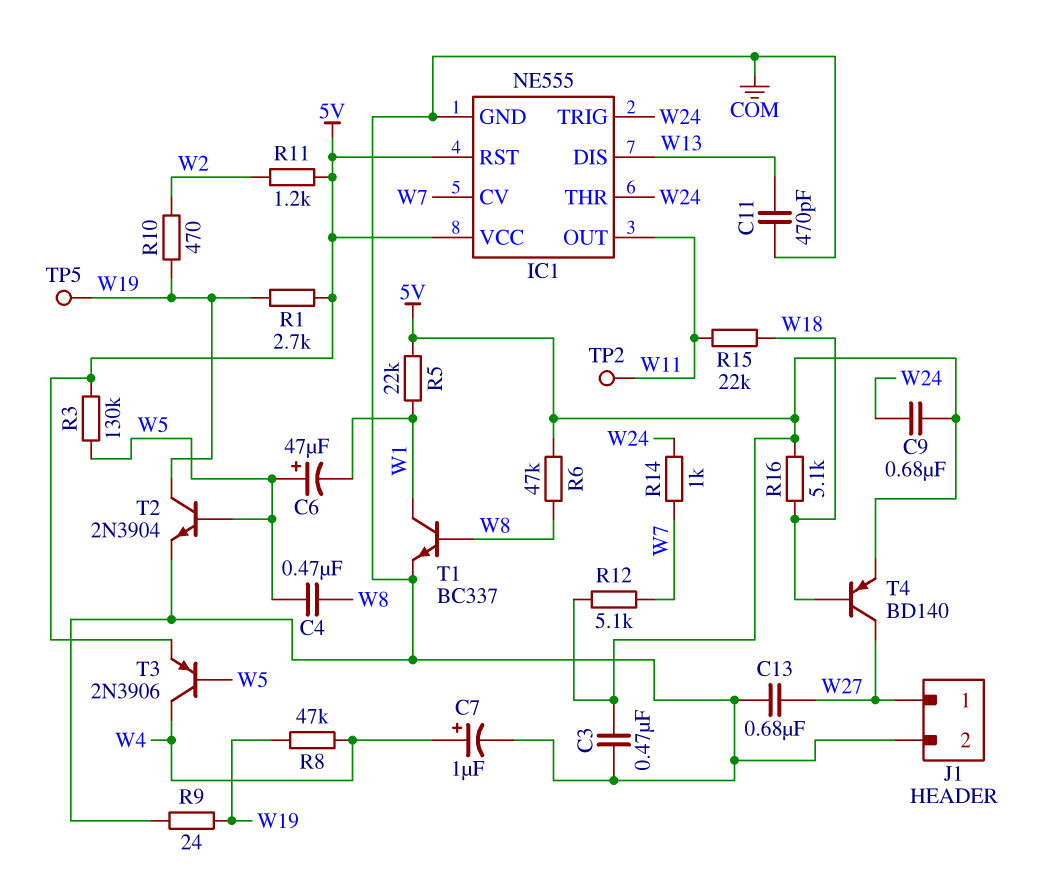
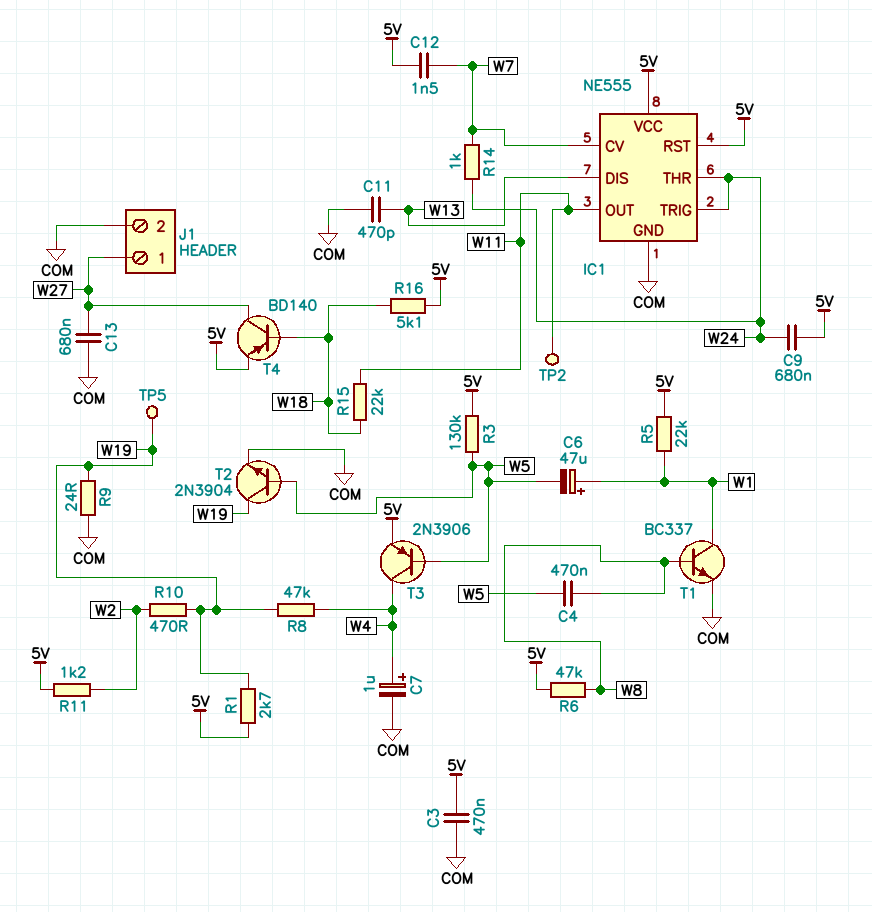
C6: 47uF (plus W5, minus W1) -> 47uF (plus W1, minus W5)
C12: none -> 1.5nF (5V, W7)
R12: 5.1k (5V, W7) -> none

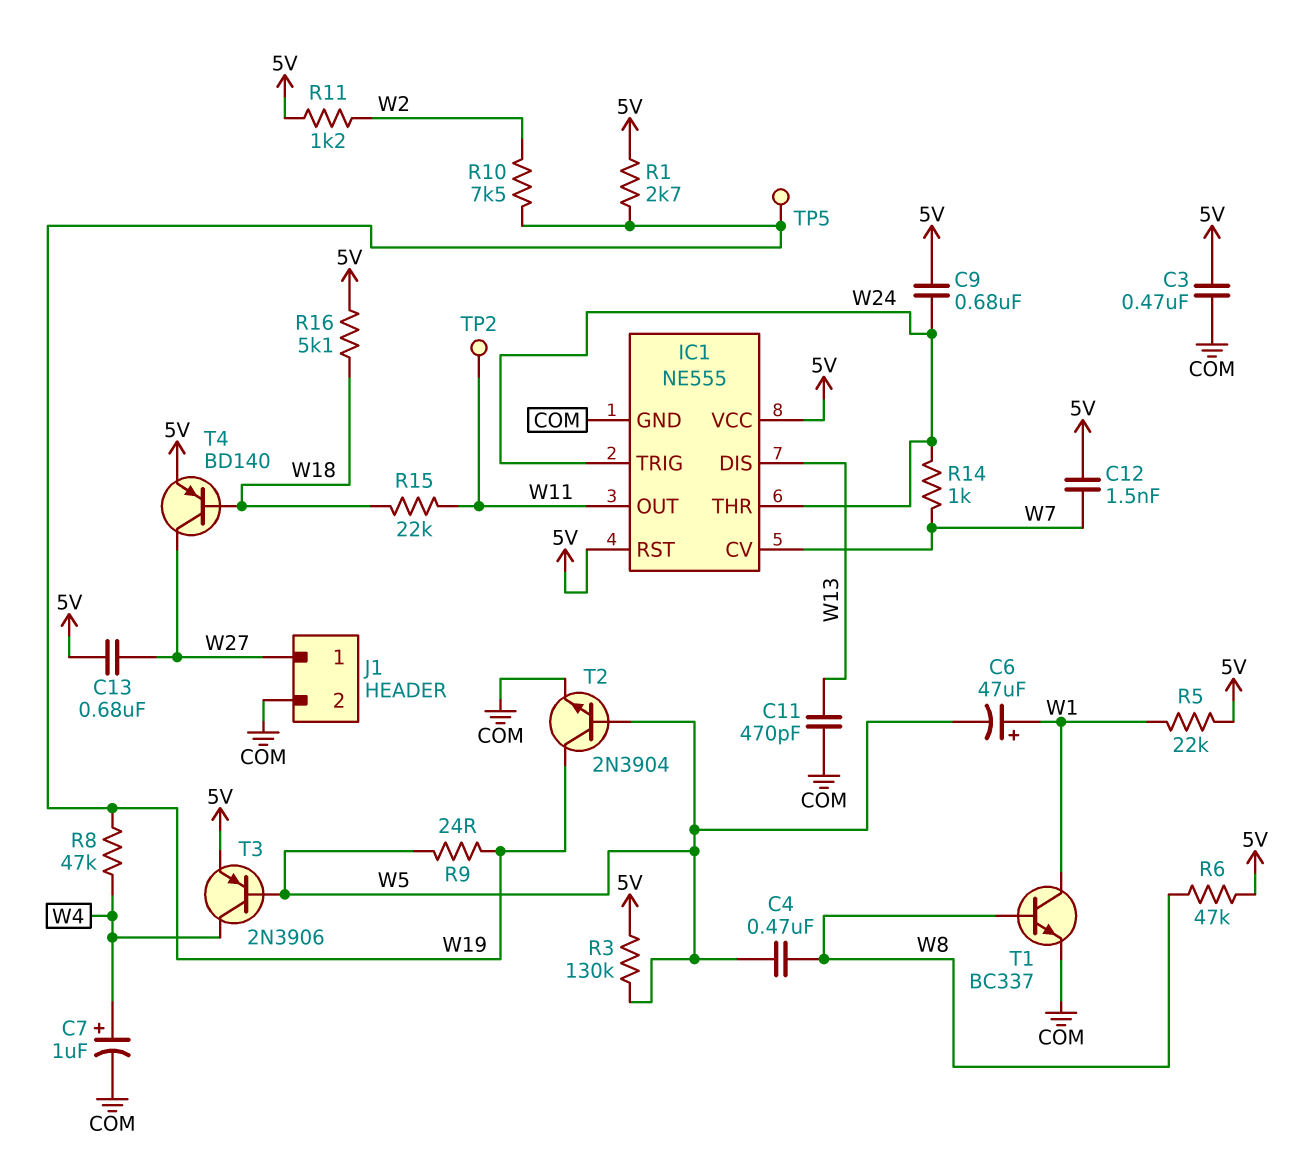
C13: 680nF (COM, W27) -> 680nF (5V, W27)
R9: 24 (COM, W19) -> 24 (W5, W19)
R10: 470 (W2, W19) -> 7.5k (W2, W19)

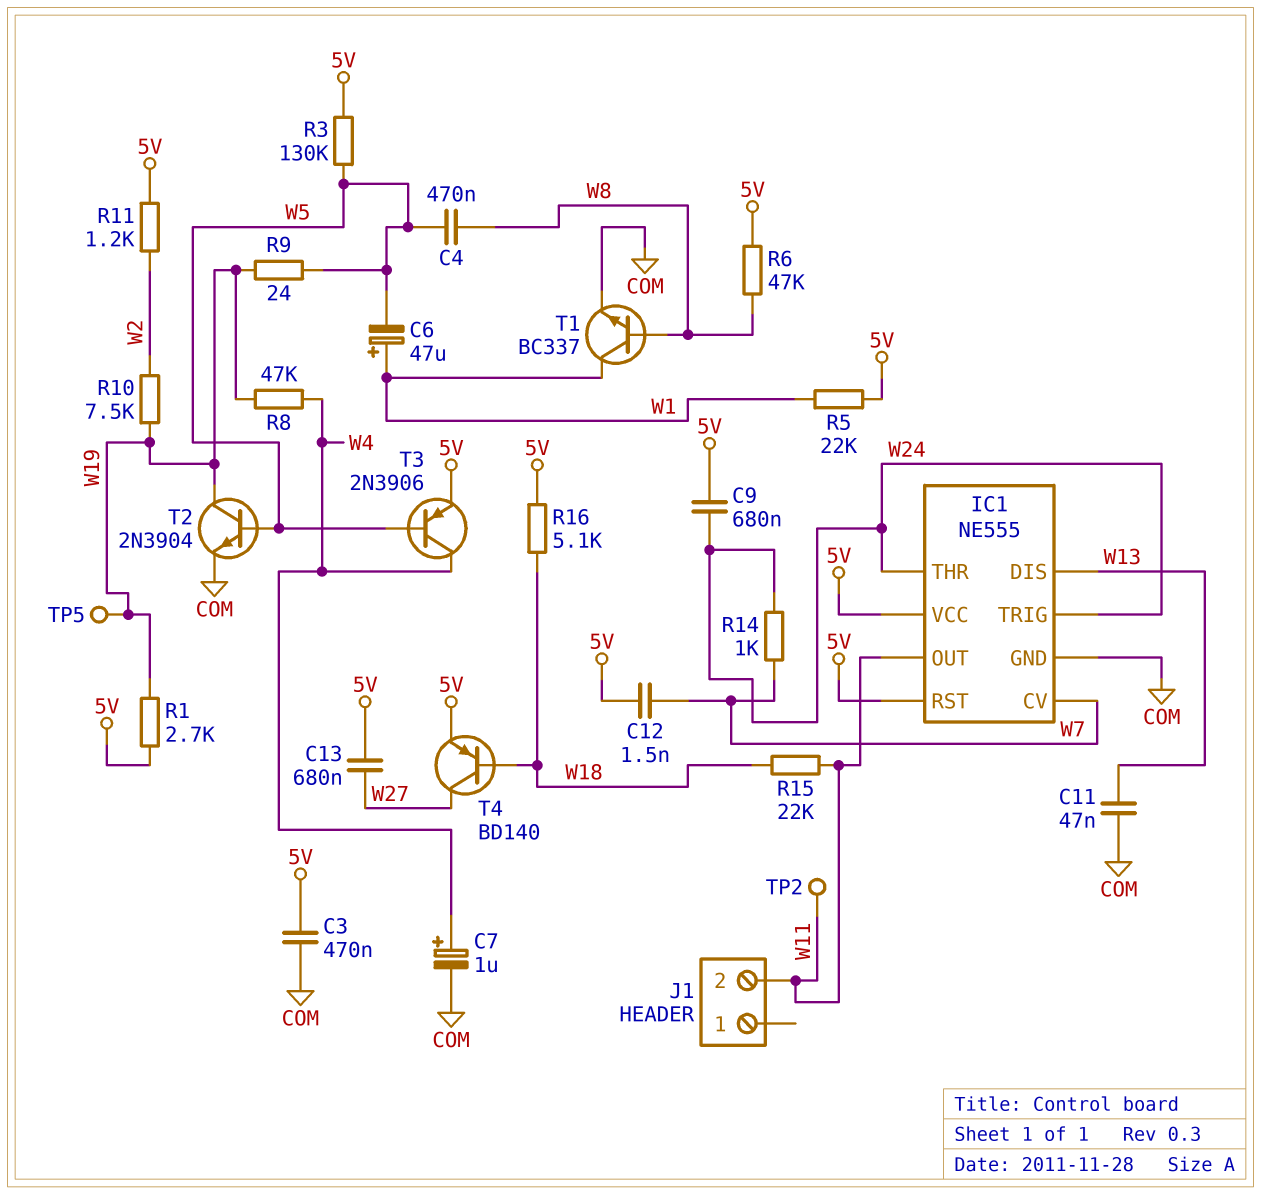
C11: 470pF (COM, W13) -> 47nF (COM, W13)
J1 pin 1: W27 -> none
J1 pin 2: COM -> W11

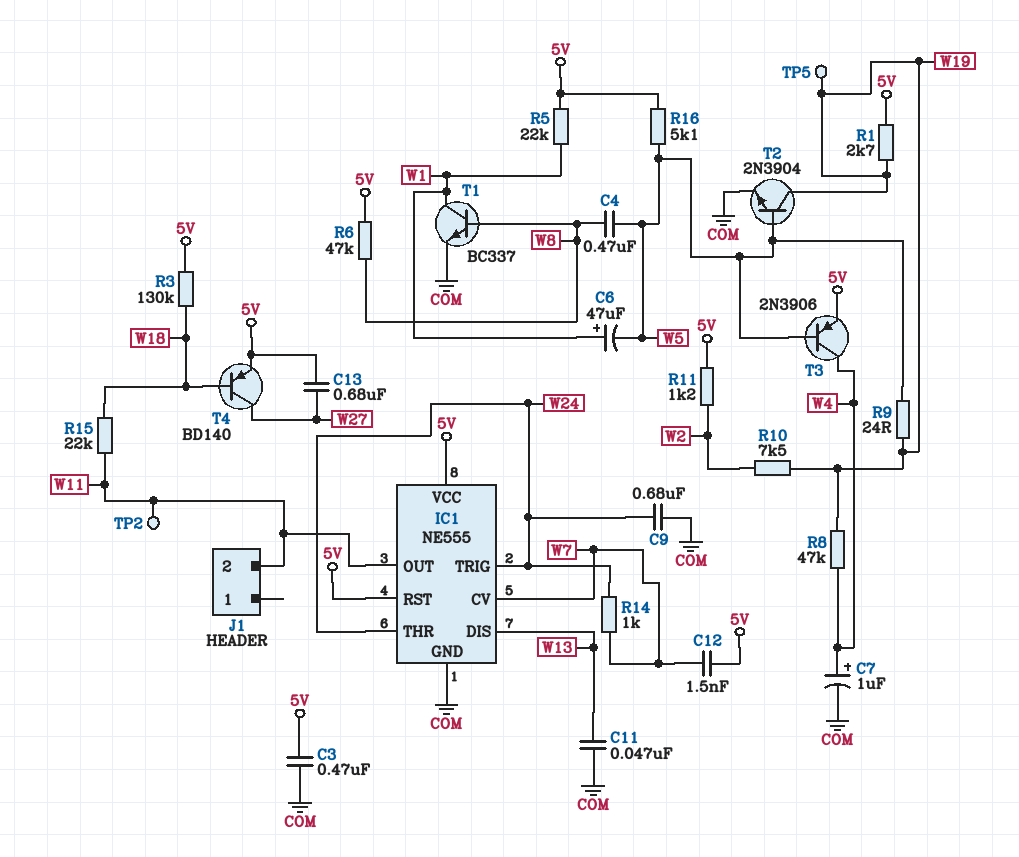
C9: 680nF (5V, W24) -> 680nF (COM, W24)
R3: 130k (5V, W5) -> 130k (5V, W18)
R16: 5.1k (5V, W18) -> 5.1k (5V, W5)

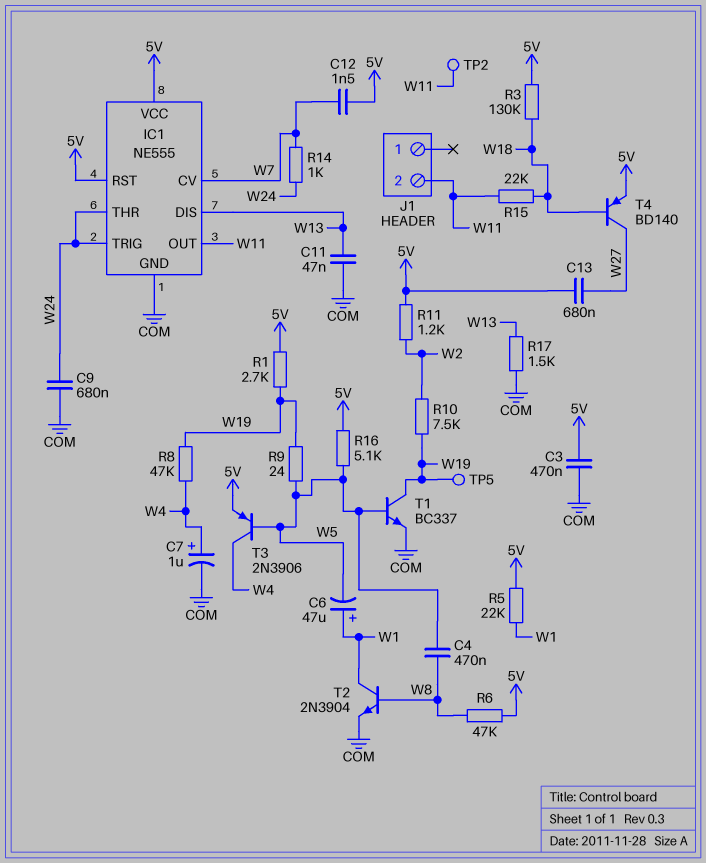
R17: none -> 1.5k (COM, W13)
T1: NPN BC337 (B W8, C W1, E COM) -> NPN BC337 (B W5, C W19, E COM)
T2: NPN 2N3904 (B W5, C W19, E COM) -> NPN 2N3904 (B W8, C W1, E COM)

